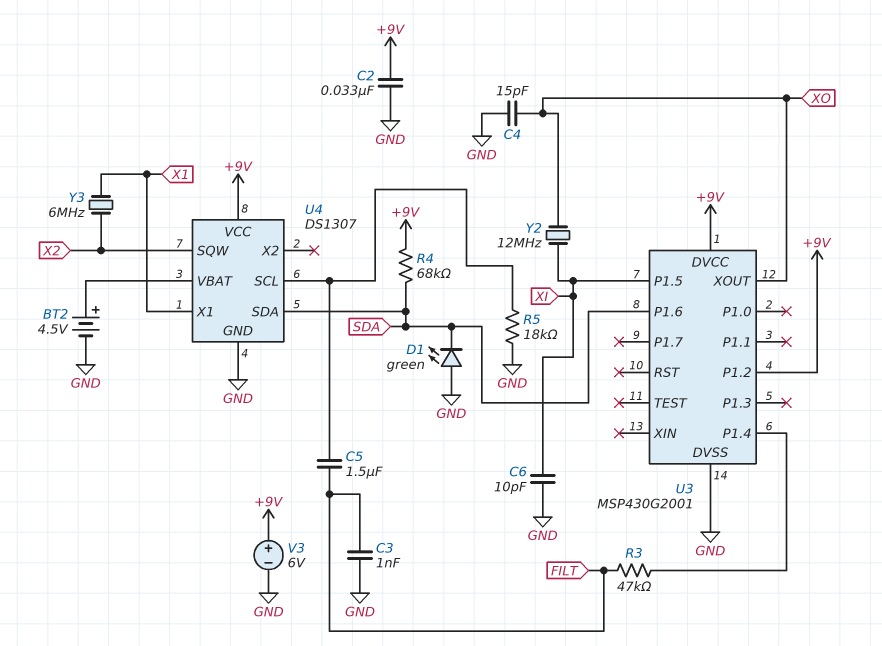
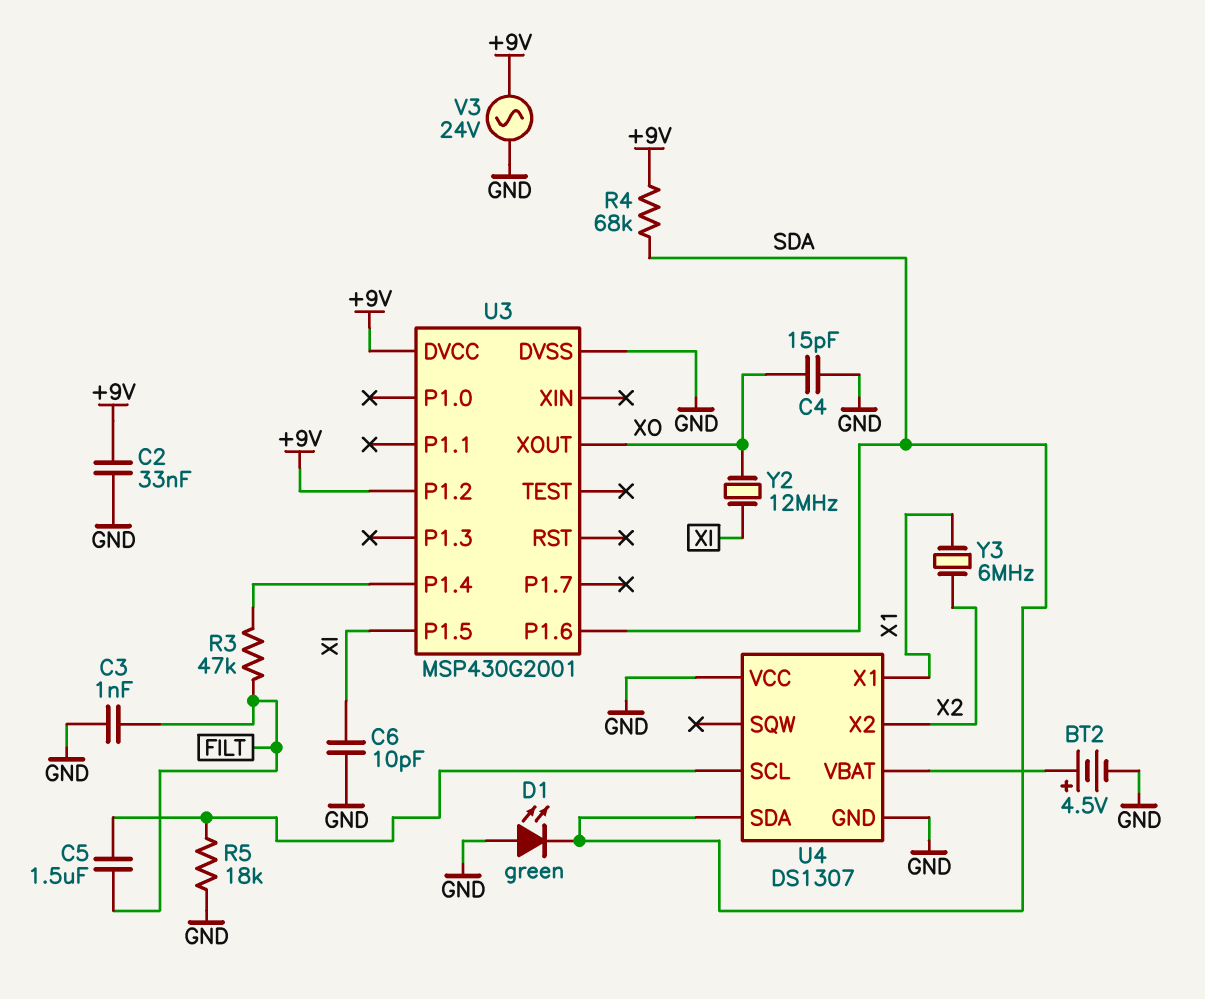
U4 pin SQW: X2 -> none
U4 pin VCC: +9V -> GND
U4 pin X2: none -> X2
V3: 6V (plus +9V, minus GND) -> AC 24V (+9V, GND)

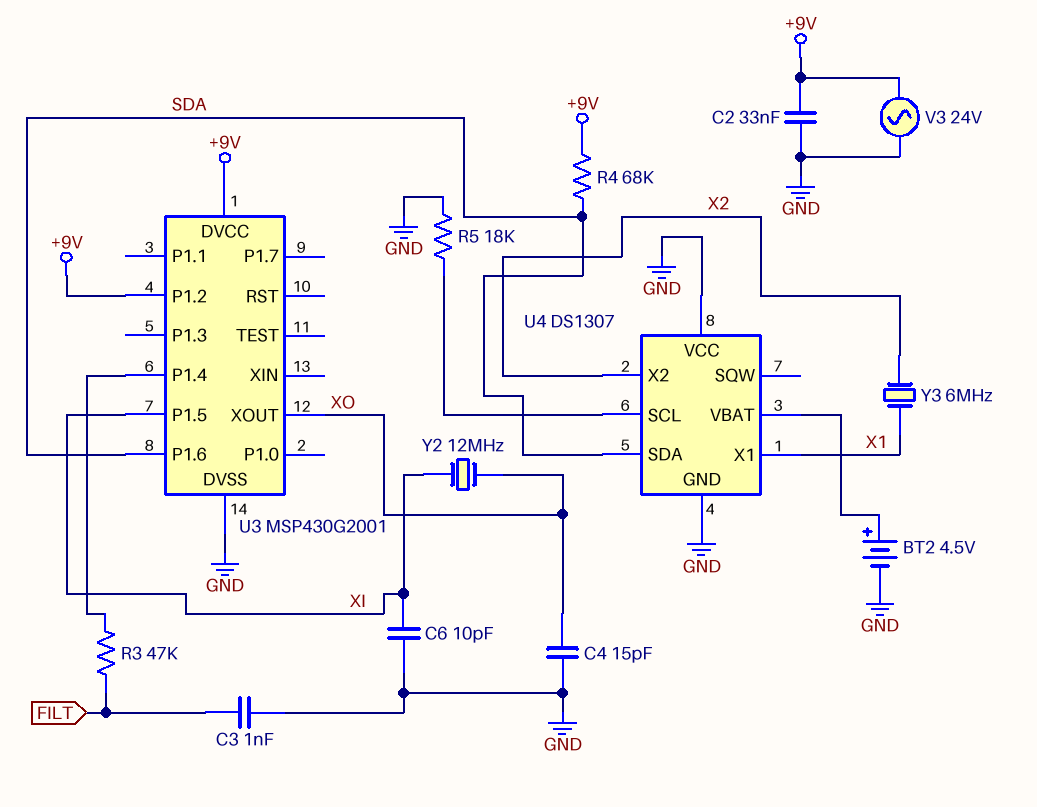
C5: 1.5uF (FILT, U4/SCL) -> none
D1: LED green (A GND, K SDA) -> none

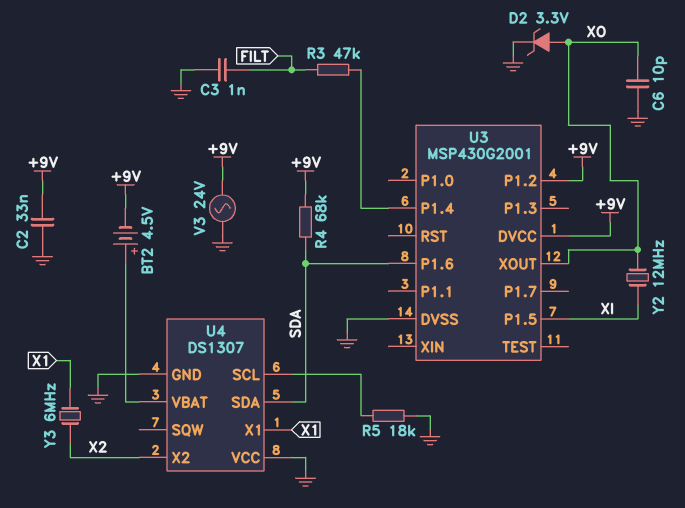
BT2: 4.5V (plus U4/VBAT, minus GND) -> 4.5V (plus U4/VBAT, minus +9V)
C4: 15pF (GND, XO) -> none
C6: 10pF (GND, XI) -> 10pF (GND, XO)
D2: none -> zener 3.3V (A XO, K GND)

